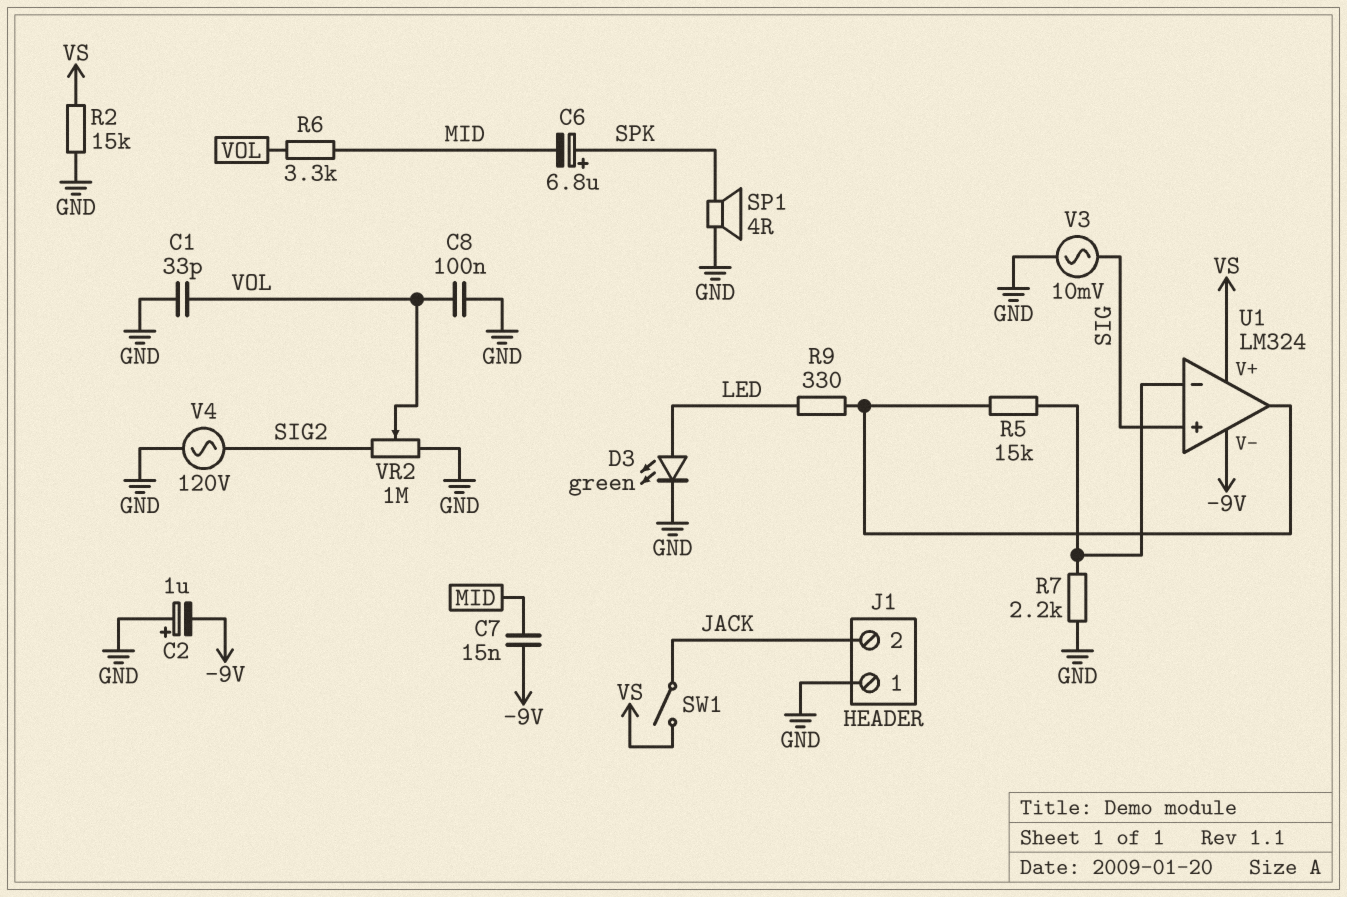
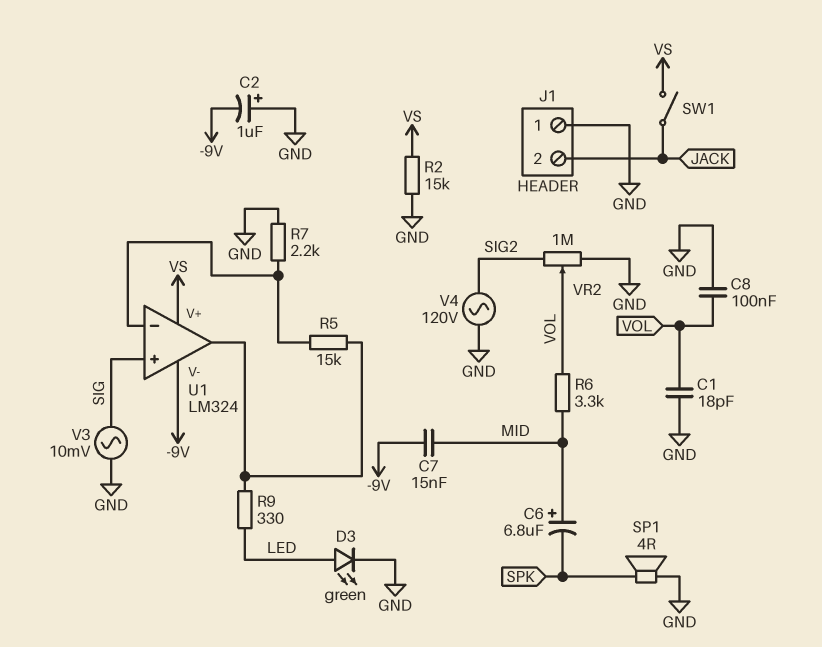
C1: 33pF (GND, VOL) -> 18pF (GND, VOL)
C6: 6.8uF (plus SPK, minus MID) -> 6.8uF (plus MID, minus SPK)

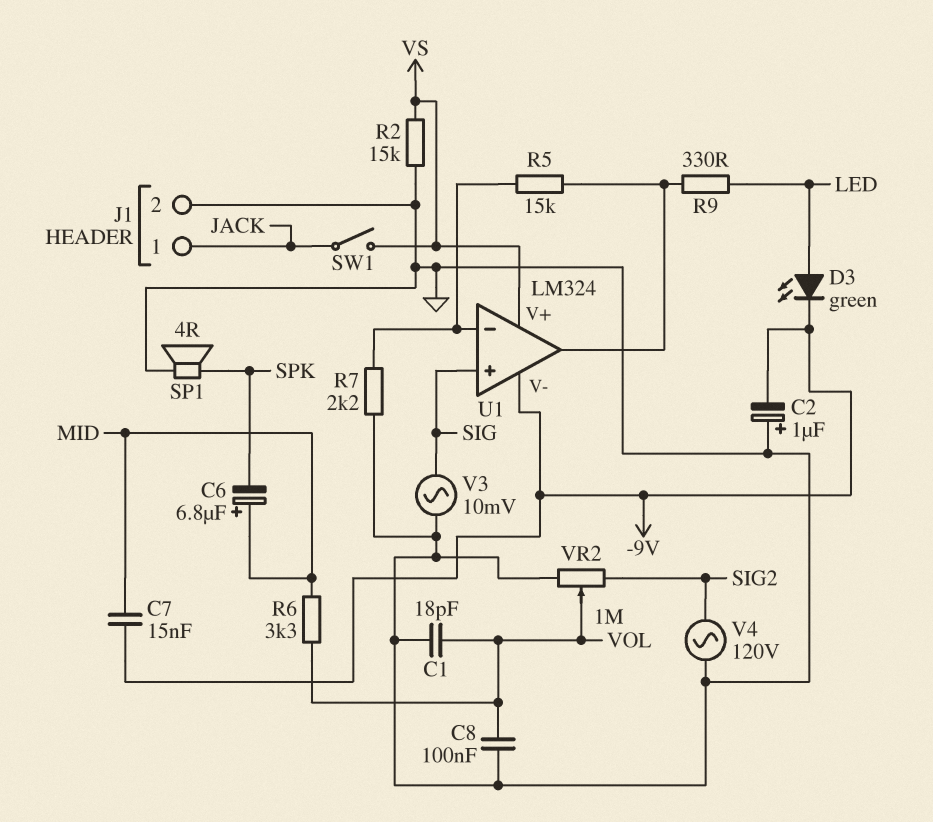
D3: LED green (A LED, K GND) -> LED green (A LED, K -9V)
J1 pin 1: GND -> JACK
J1 pin 2: JACK -> GND

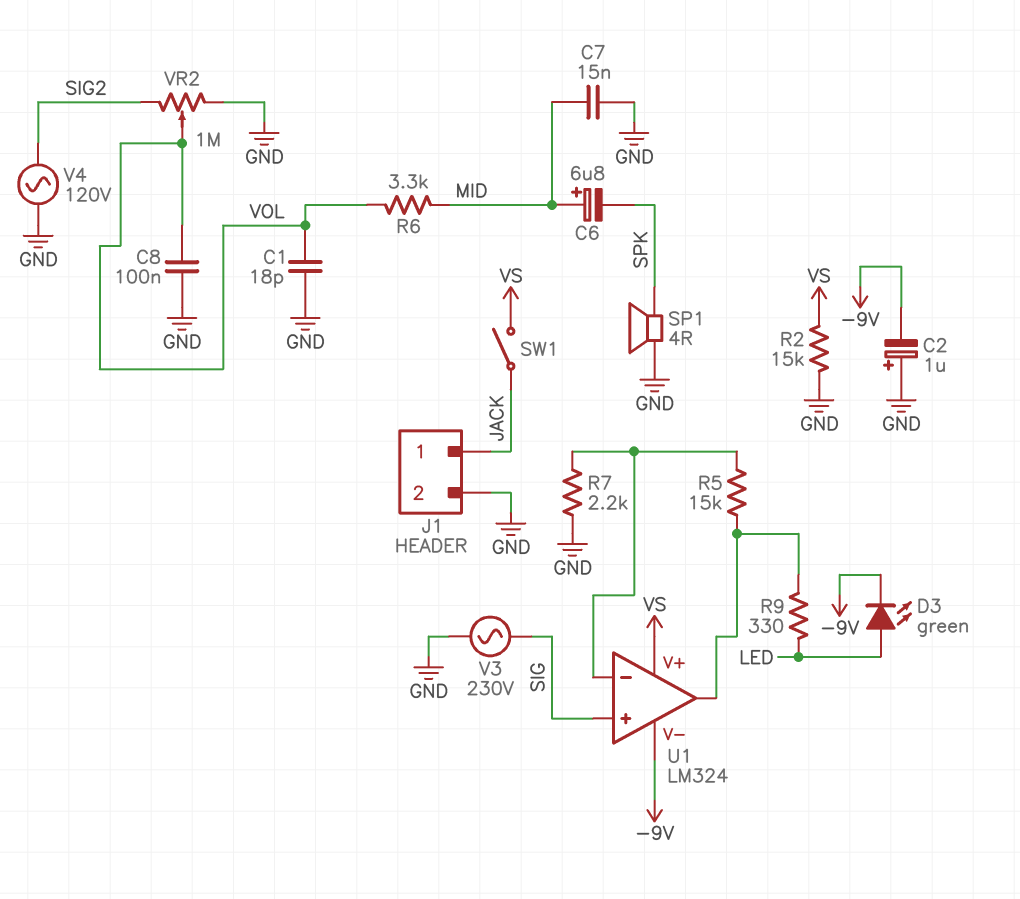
C7: 15nF (-9V, MID) -> 15nF (GND, MID)
V3: AC 10mV (GND, SIG) -> AC 230V (GND, SIG)

